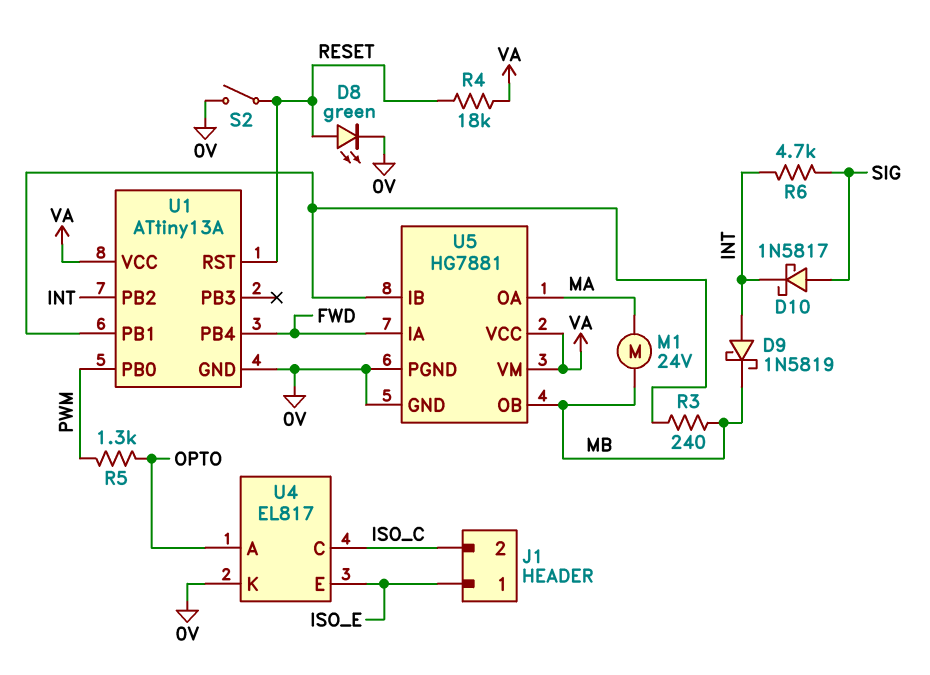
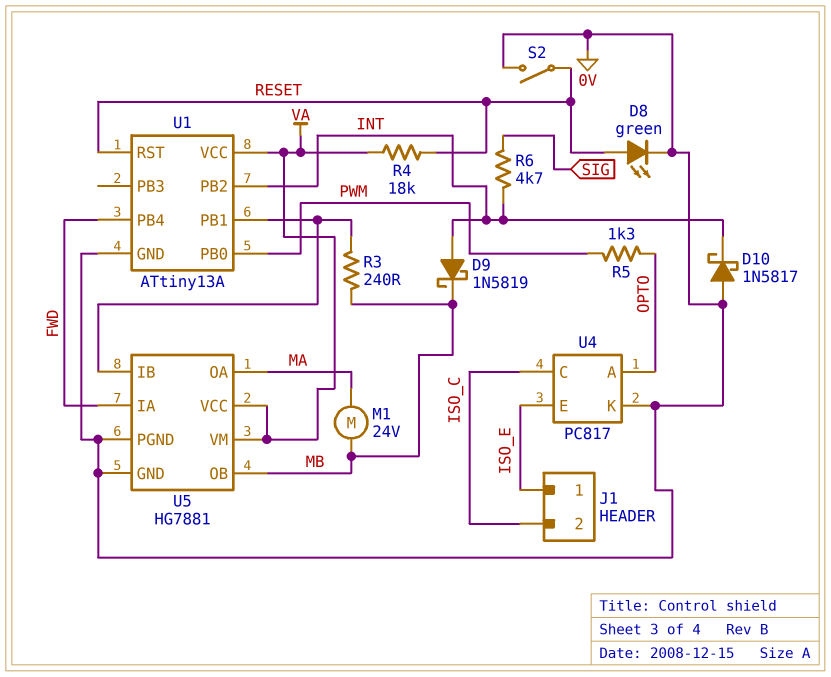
D10: schottky 1N5817 (A SIG, K INT) -> schottky 1N5817 (A 0V, K INT)
U4: EL817 -> PC817

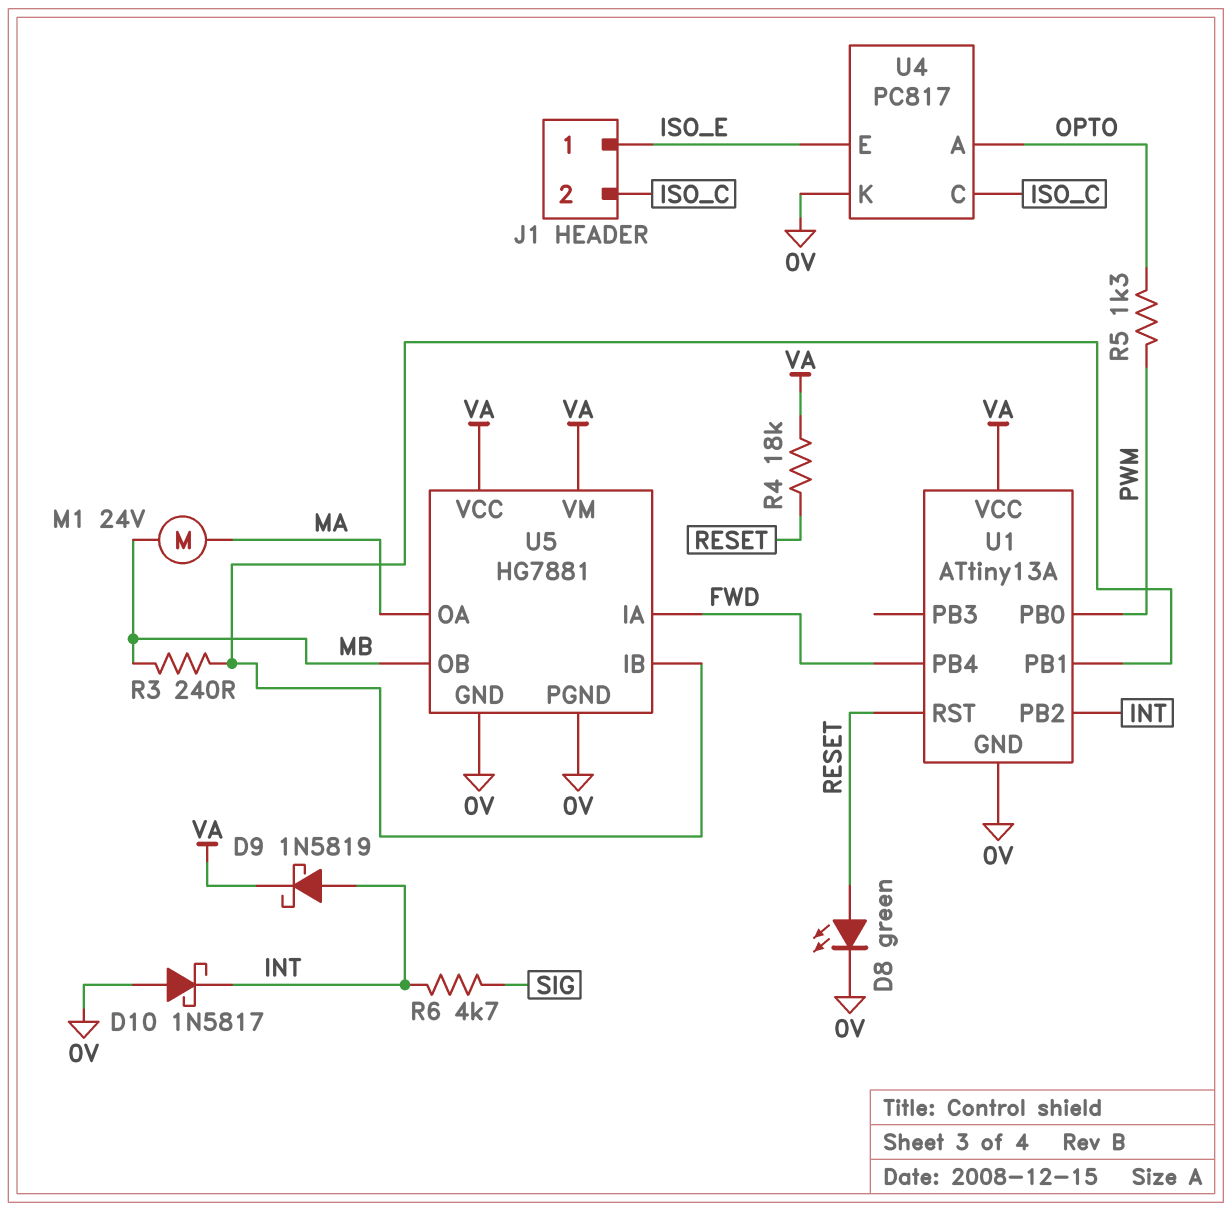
D9: schottky 1N5819 (A INT, K MB) -> schottky 1N5819 (A INT, K VA)
S2: switch (0V, RESET) -> none

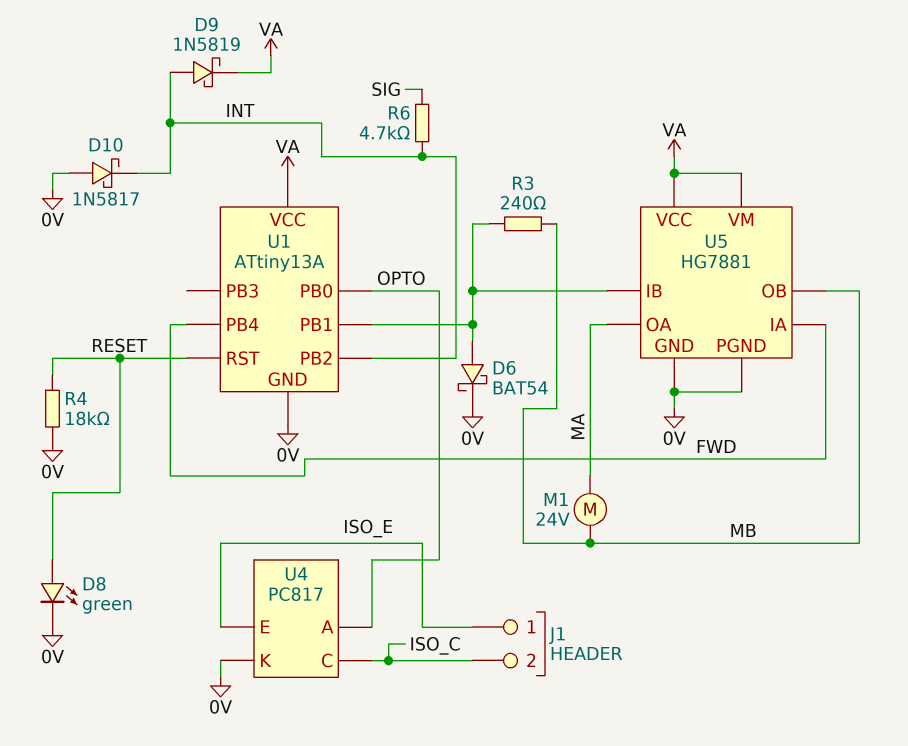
D6: none -> schottky BAT54 (A U1/PB1, K 0V)
R4: 18k (RESET, VA) -> 18k (0V, RESET)
R5: 1.3k (OPTO, PWM) -> none
U1 pin PB0: PWM -> OPTO

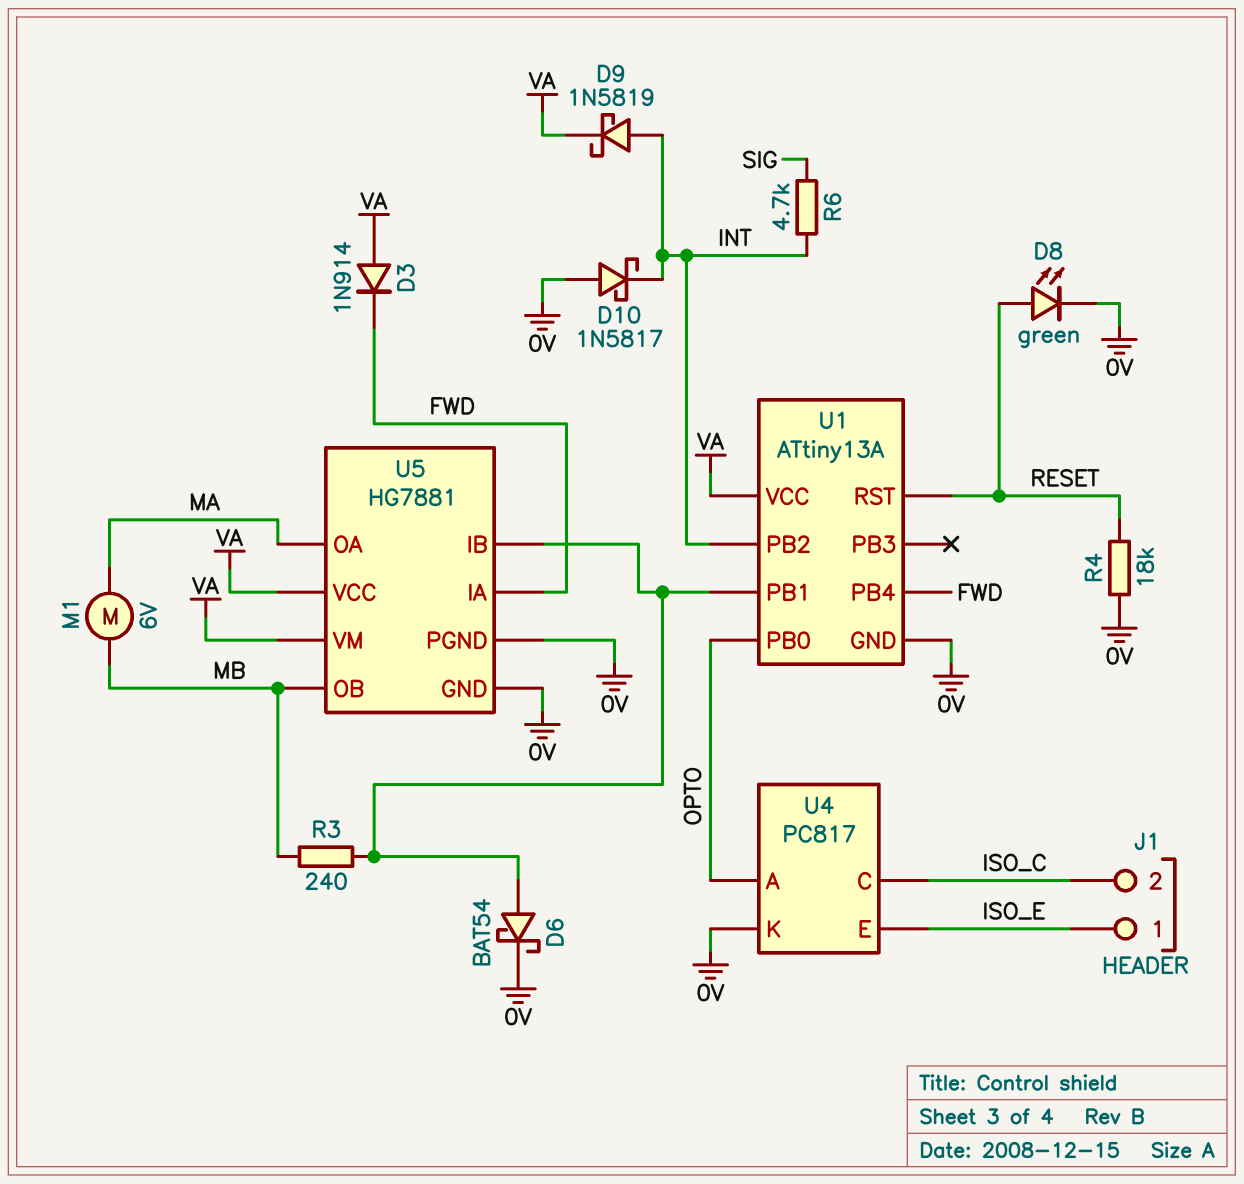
D3: none -> diode 1N914 (A VA, K FWD)
M1: motor 24V (MA, MB) -> motor 6V (MA, MB)

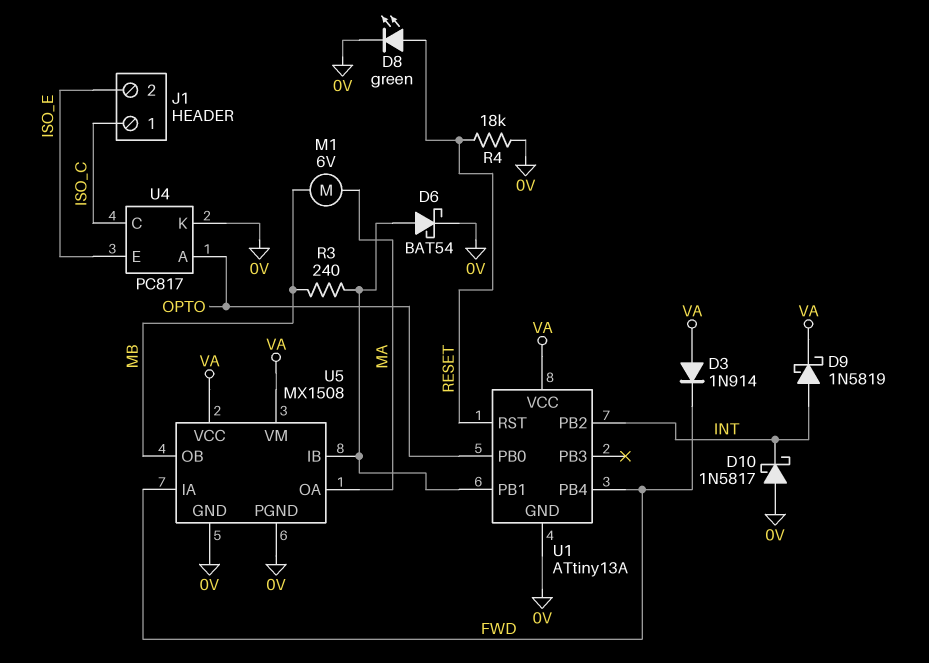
J1 pin 1: ISO_E -> ISO_C
J1 pin 2: ISO_C -> ISO_E
R6: 4.7k (INT, SIG) -> none
U5: HG7881 -> MX1508

